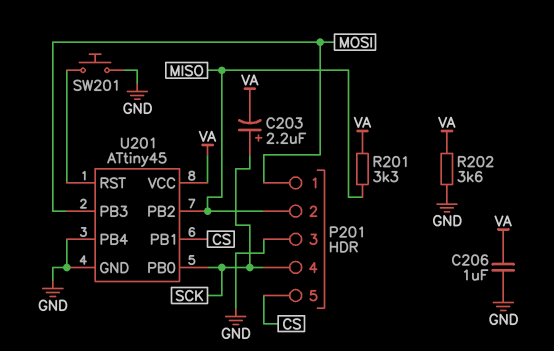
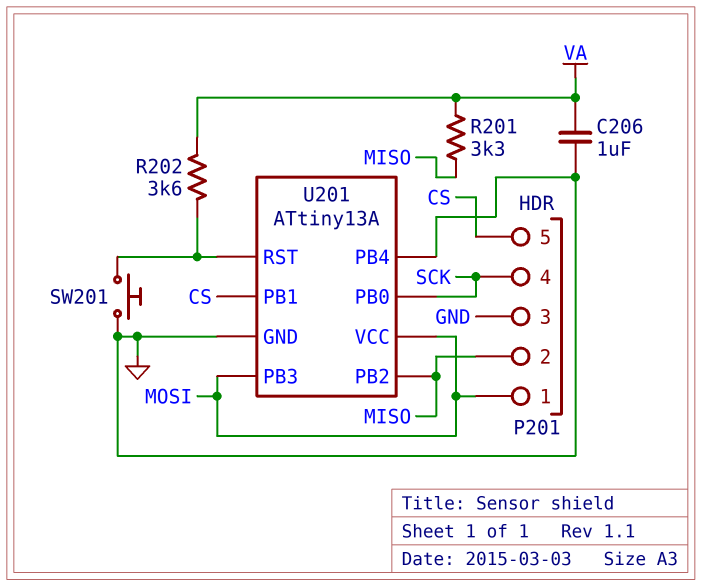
C203: 2.2uF (plus SCK, minus VA) -> none
R202: 3.6k (GND, VA) -> 3.6k (U201/RST, VA)
U201: ATtiny45 -> ATtiny13A
U201 pin VCC: VA -> MOSI

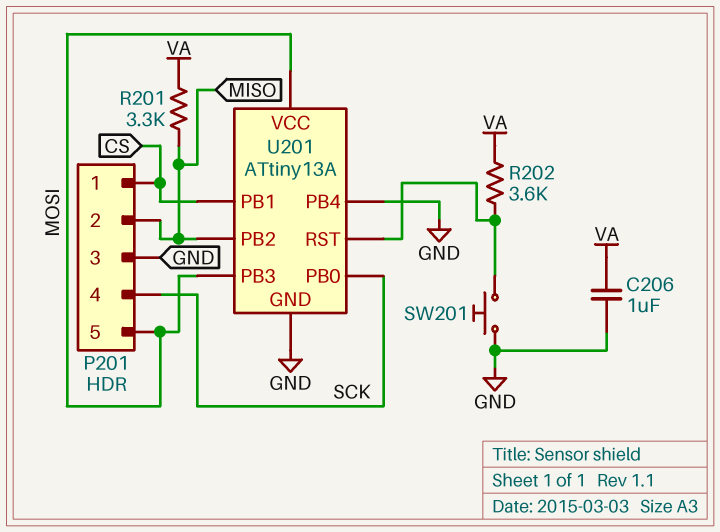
P201 pin 1: MOSI -> CS
P201 pin 5: CS -> MOSI

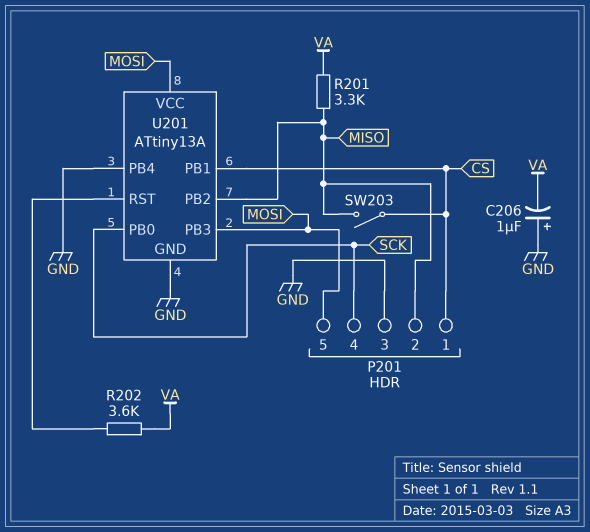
C206: 1uF (GND, VA) -> 1uF (plus GND, minus VA)
SW201: button (GND, U201/RST) -> none
SW203: none -> switch (CS, MISO)

